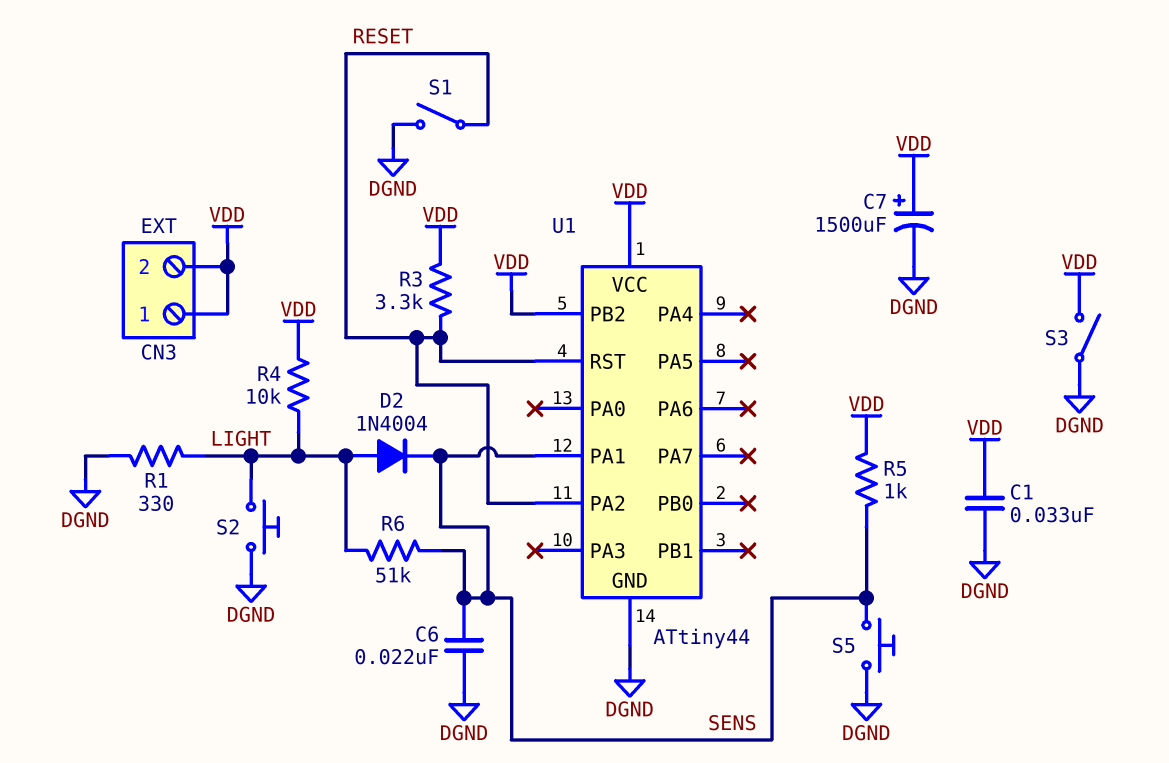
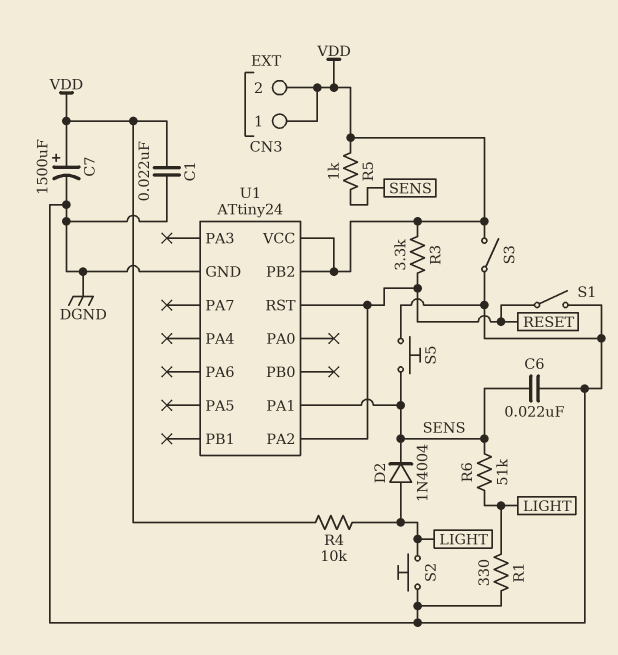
C1: 33nF (DGND, VDD) -> 22nF (DGND, VDD)
U1: ATtiny44 -> ATtiny24

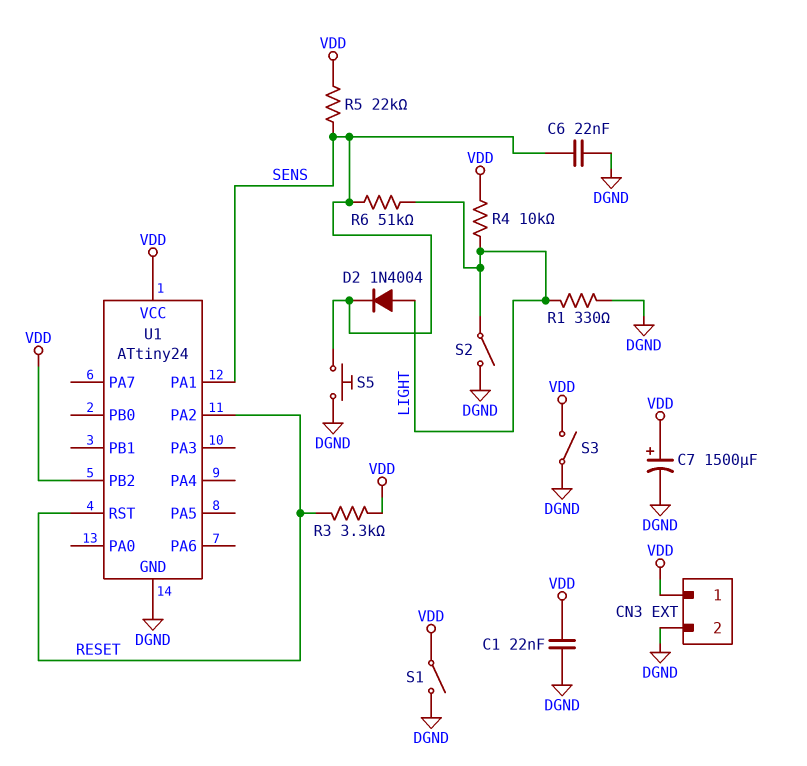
CN3 pin 2: VDD -> DGND
R5: 1k (SENS, VDD) -> 22k (SENS, VDD)
S1: switch (DGND, RESET) -> switch (DGND, VDD)
S2: button (DGND, LIGHT) -> switch (DGND, LIGHT)

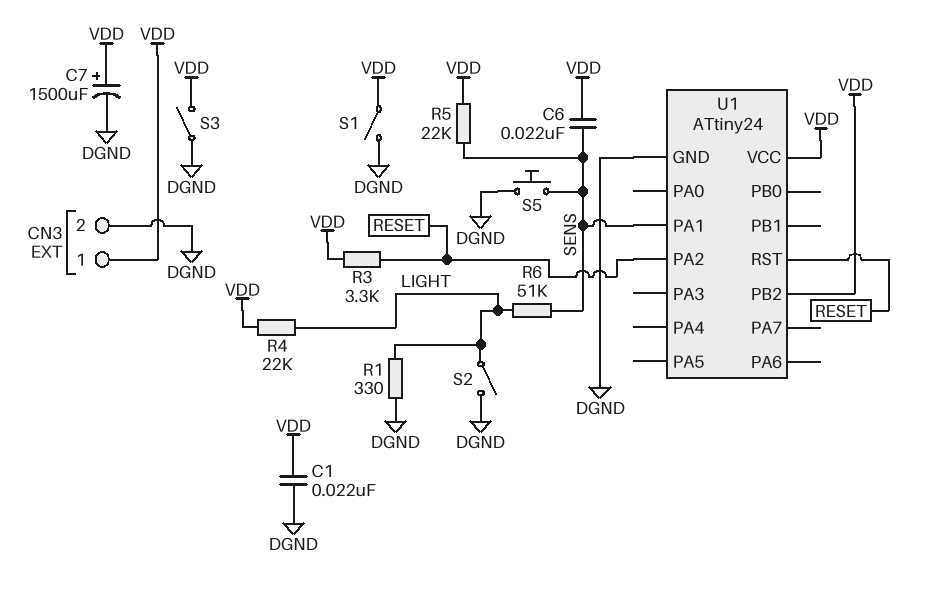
C6: 22nF (DGND, SENS) -> 22nF (SENS, VDD)
D2: diode 1N4004 (A LIGHT, K SENS) -> none
R4: 10k (LIGHT, VDD) -> 22k (LIGHT, VDD)

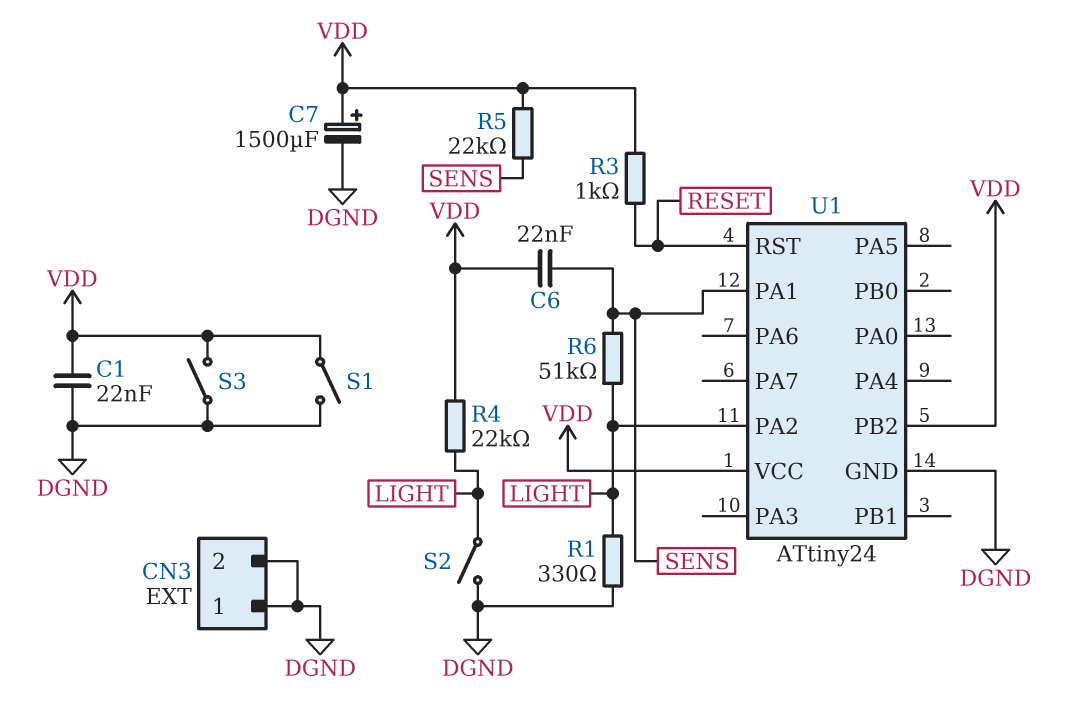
CN3 pin 1: VDD -> DGND
R3: 3.3k (RESET, VDD) -> 1k (RESET, VDD)
S5: button (DGND, SENS) -> none
U1 pin PA2: RESET -> LIGHT

